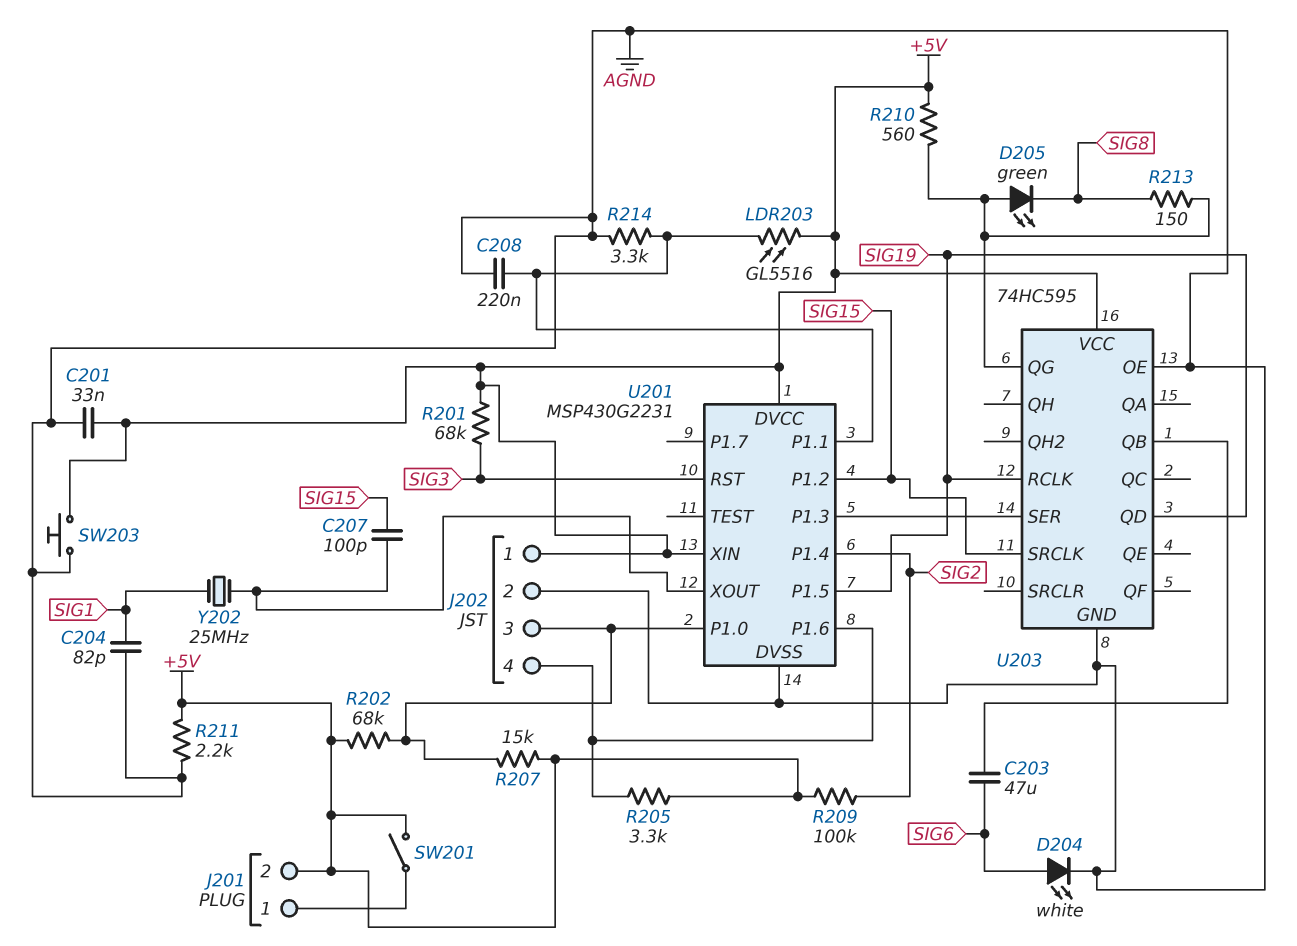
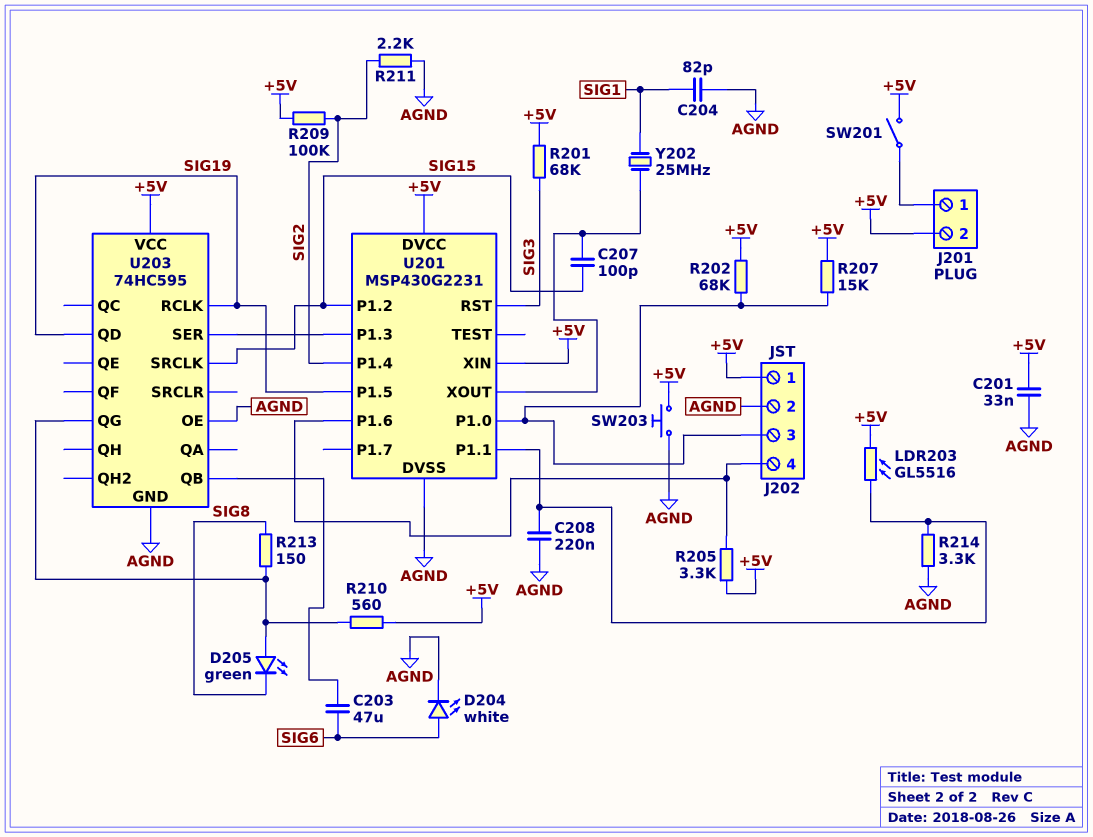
R211: 2.2k (+5V, AGND) -> 2.2k (AGND, SIG2)

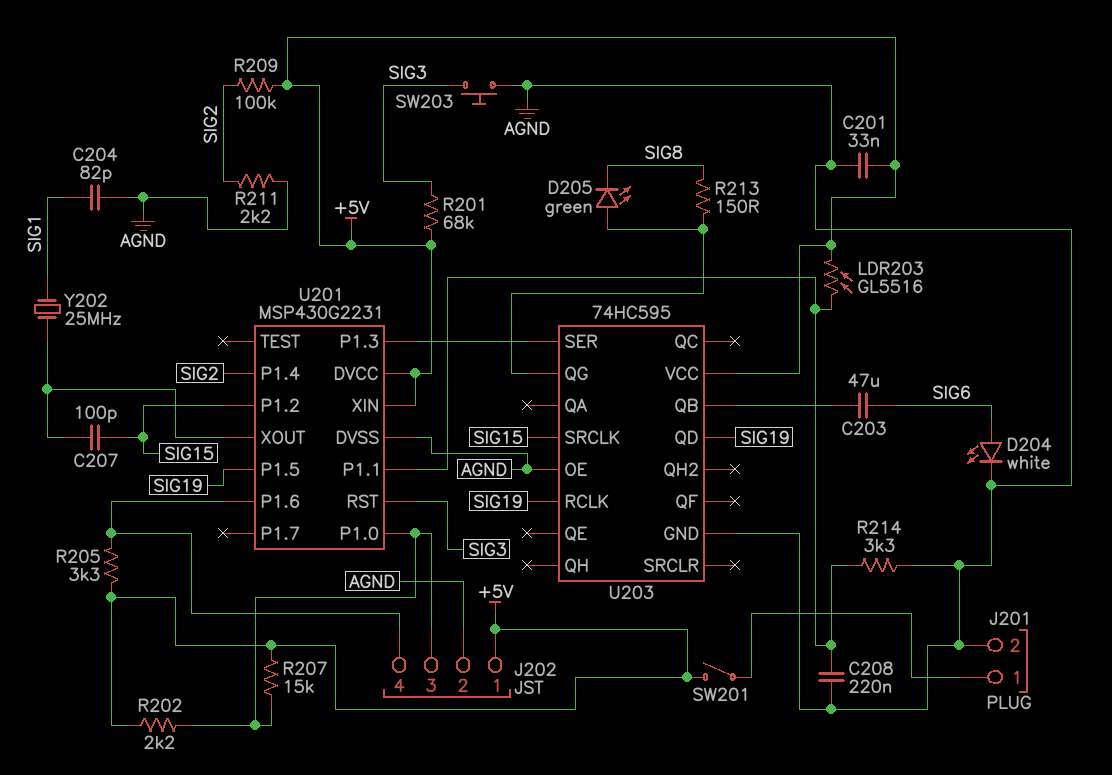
J201 pin 2: +5V -> AGND
R202: 68k (+5V, J202/3) -> 2.2k (+5V, J202/3)
R210: 560 (+5V, U203/QG) -> none
SW203: button (+5V, AGND) -> button (AGND, SIG3)

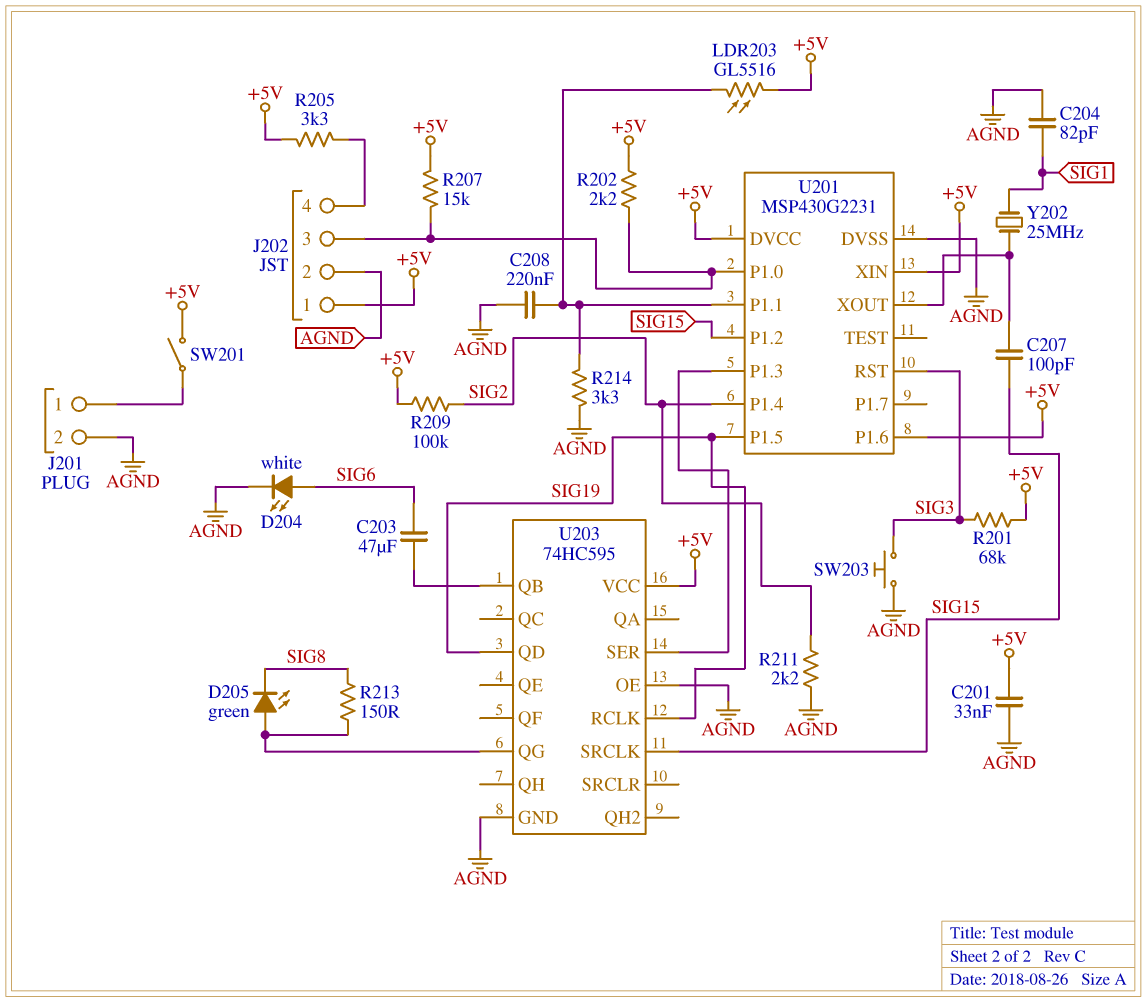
U201 pin P1.6: J202/4 -> +5V

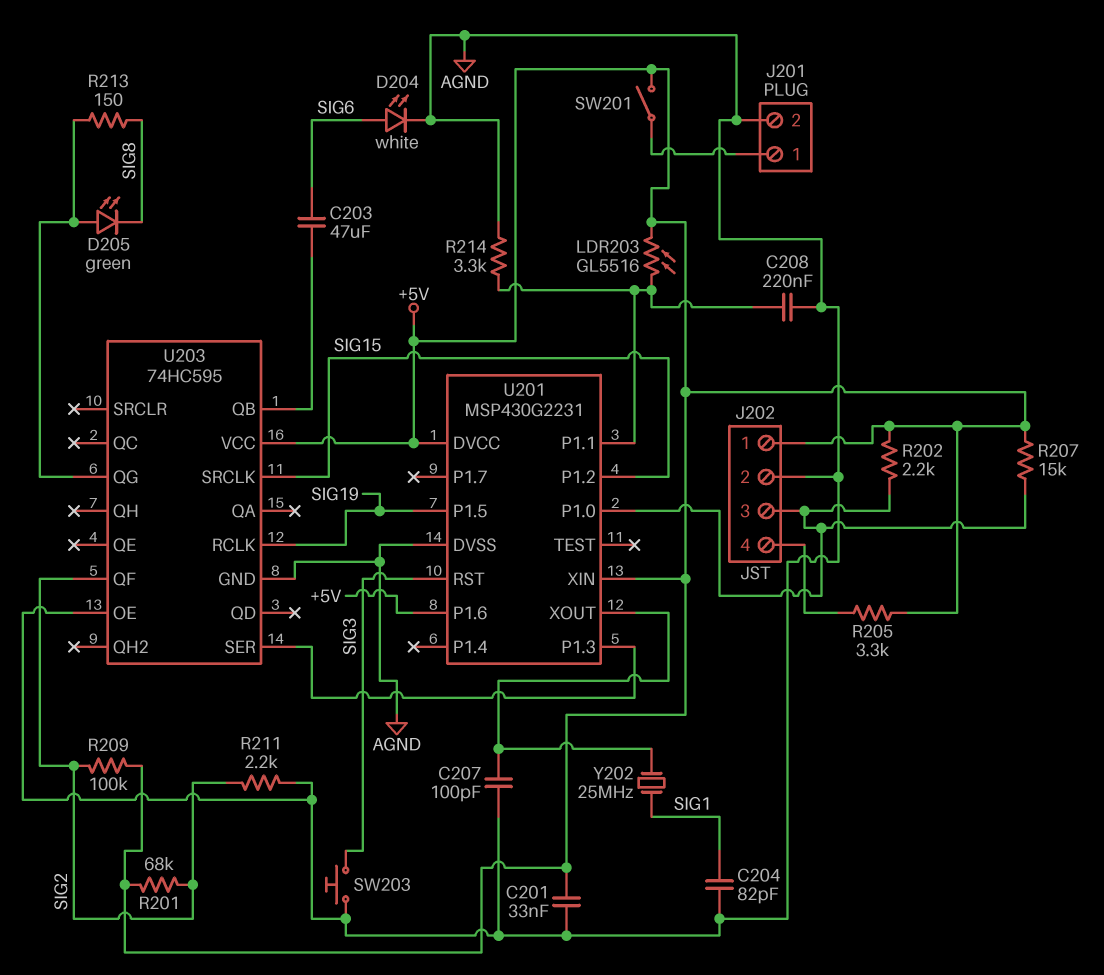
C207: 100pF (SIG15, U201/XOUT) -> 100pF (AGND, U201/XOUT)
R201: 68k (+5V, SIG3) -> 68k (+5V, SIG2)
U201 pin P1.4: SIG2 -> none
U203 pin QD: SIG19 -> none
U203 pin QF: none -> SIG2

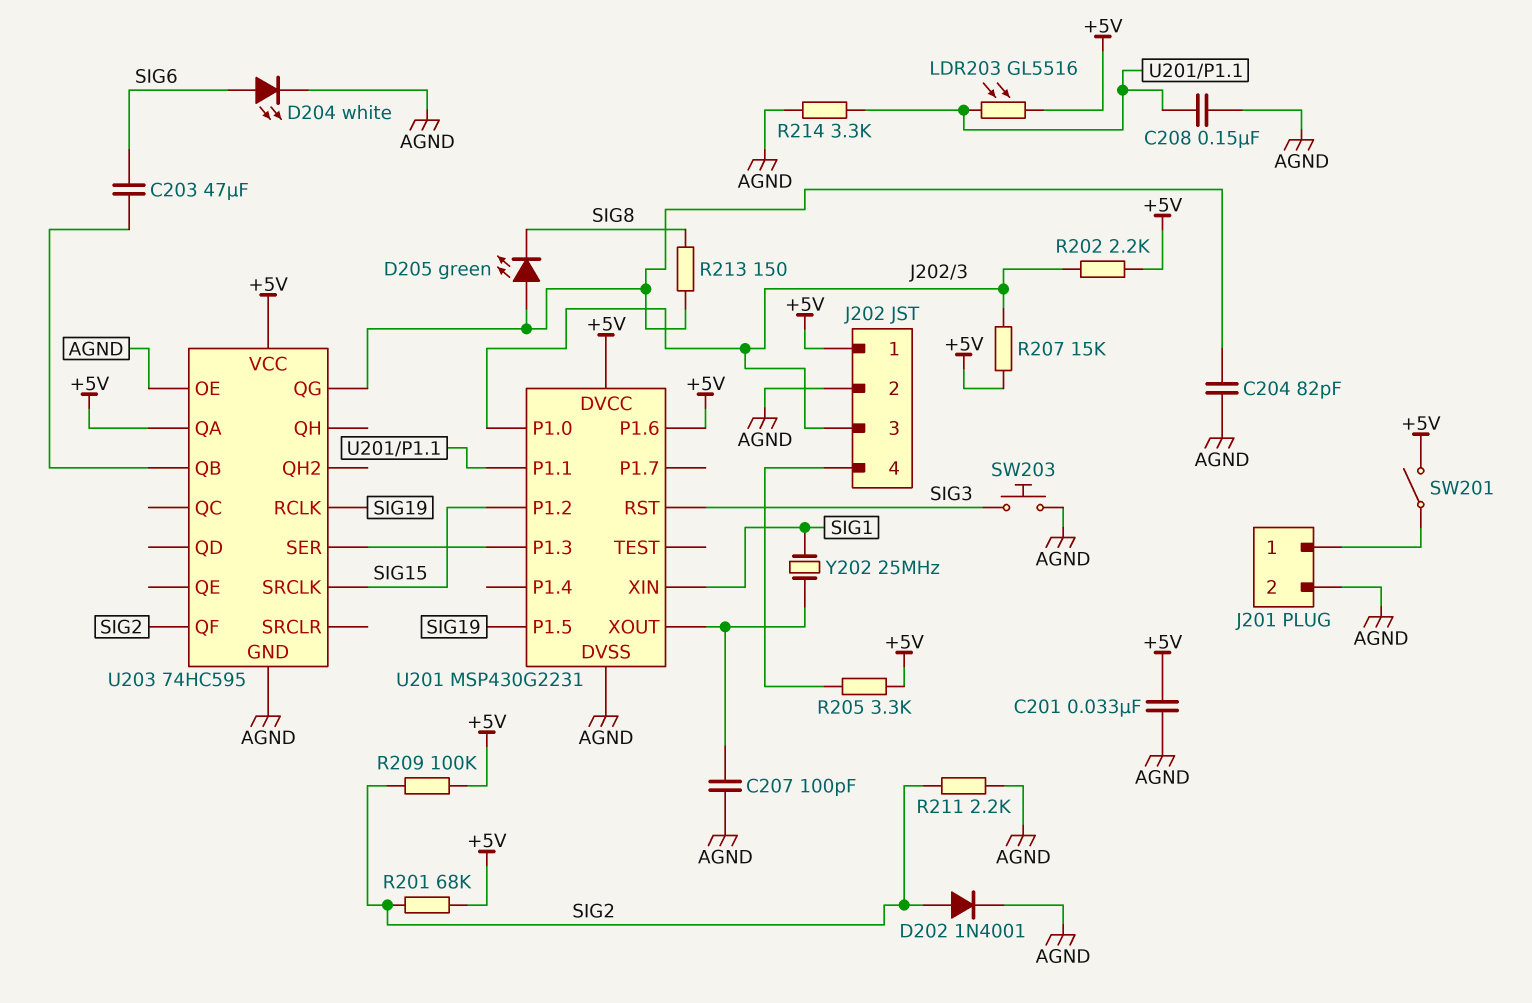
C204: 82pF (AGND, SIG1) -> 82pF (AGND, U203/QG)
C208: 220nF (AGND, U201/P1.1) -> 150nF (AGND, U201/P1.1)
D202: none -> diode 1N4001 (A SIG2, K AGND)
U201 pin XIN: +5V -> SIG1
U203 pin QA: none -> +5V

